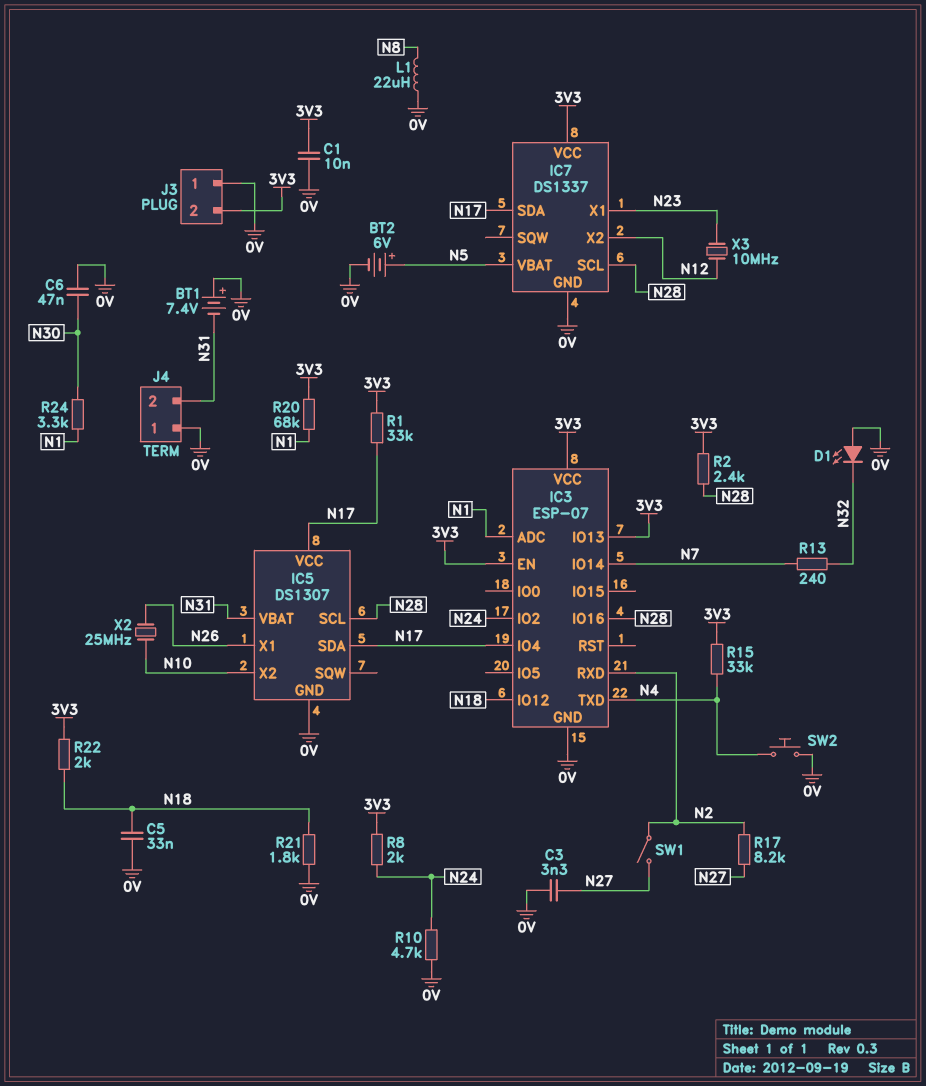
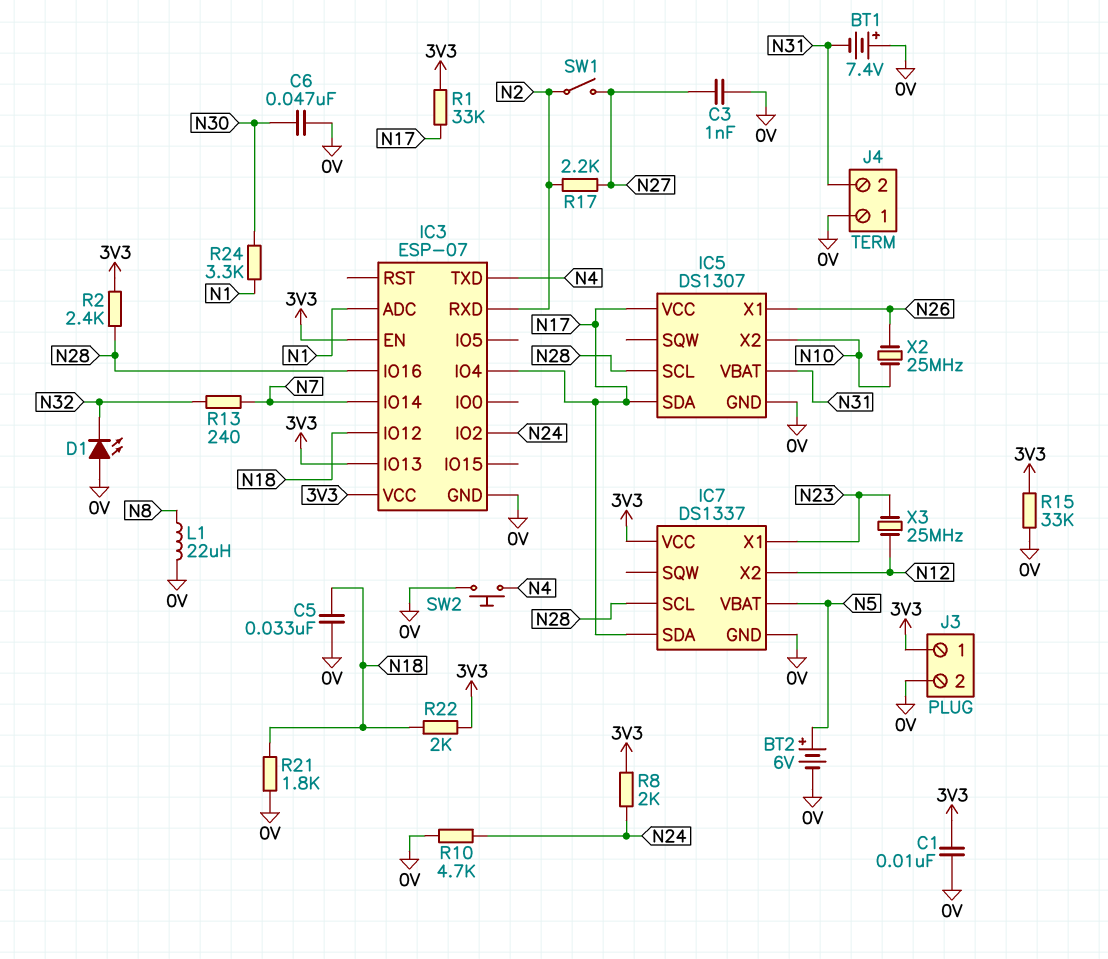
C3: 3.3nF (0V, N27) -> 1nF (0V, N27)
J3 pin 1: 0V -> 3V3
J3 pin 2: 3V3 -> 0V
R15: 33k (3V3, N4) -> 33k (0V, 3V3)
R17: 8.2k (N2, N27) -> 2.2k (N2, N27)
R20: 68k (3V3, N1) -> none
X3: 10MHz (N12, N23) -> 25MHz (N12, N23)

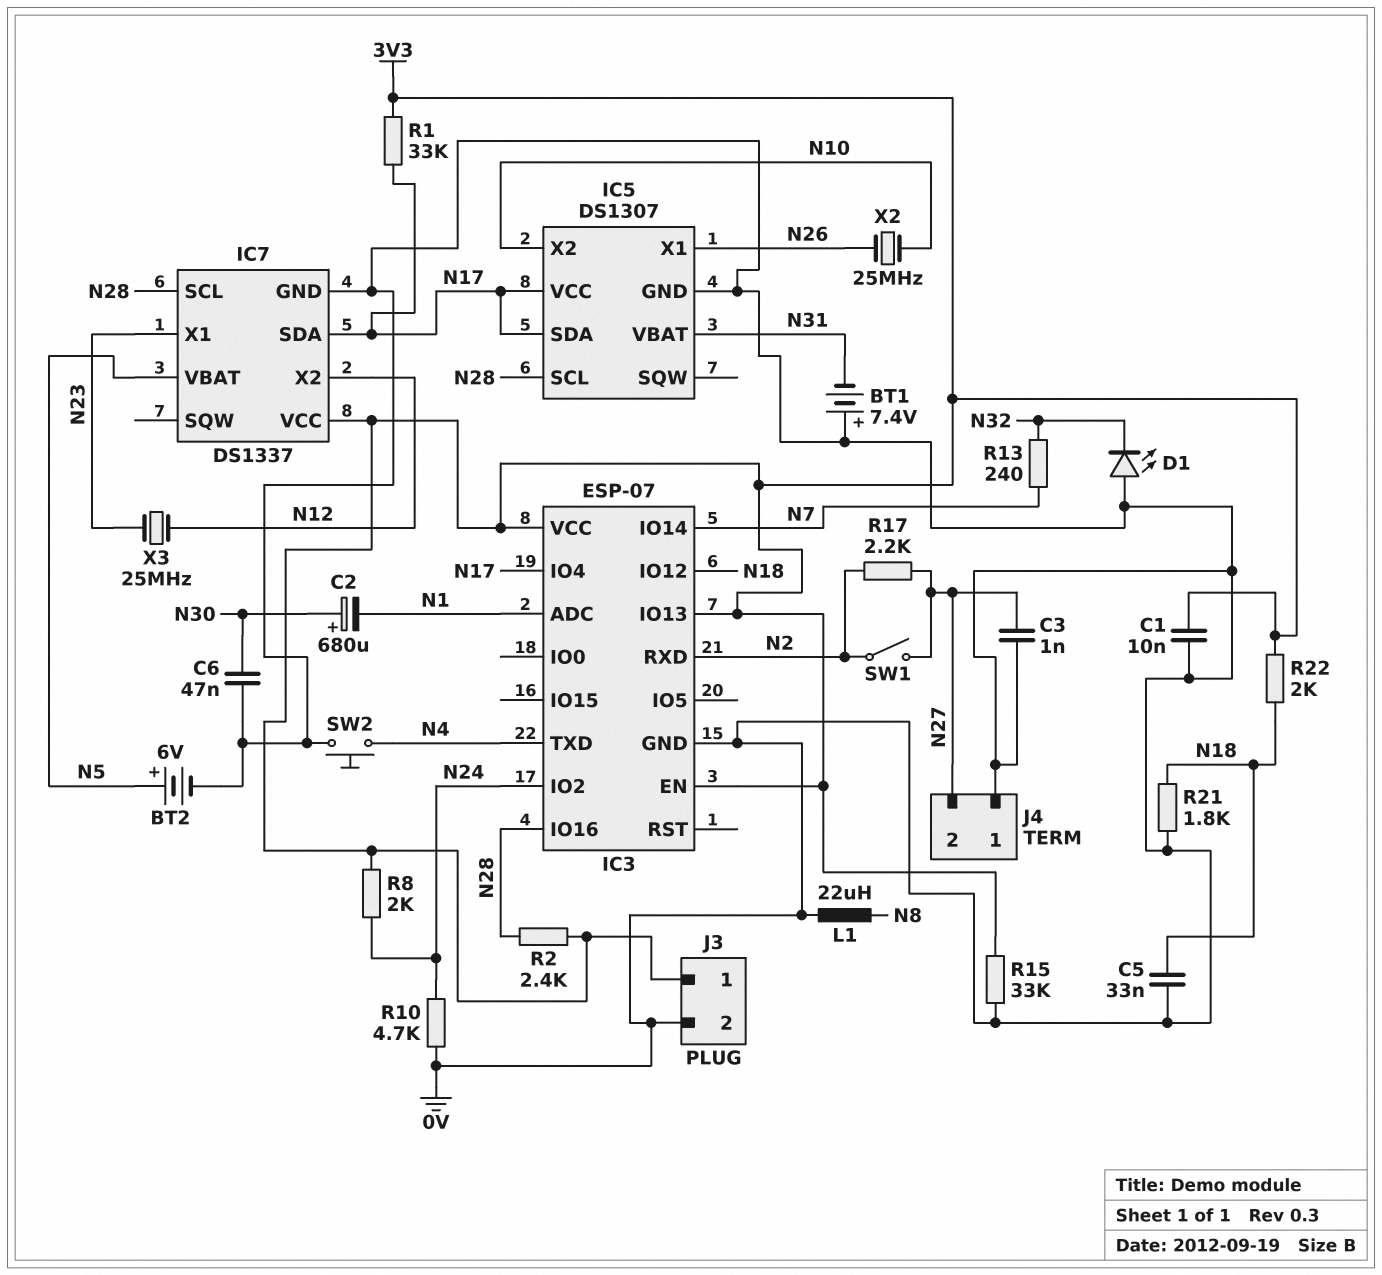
C2: none -> 680uF (plus N30, minus N1)
J4 pin 2: N31 -> N27
R24: 3.3k (N1, N30) -> none

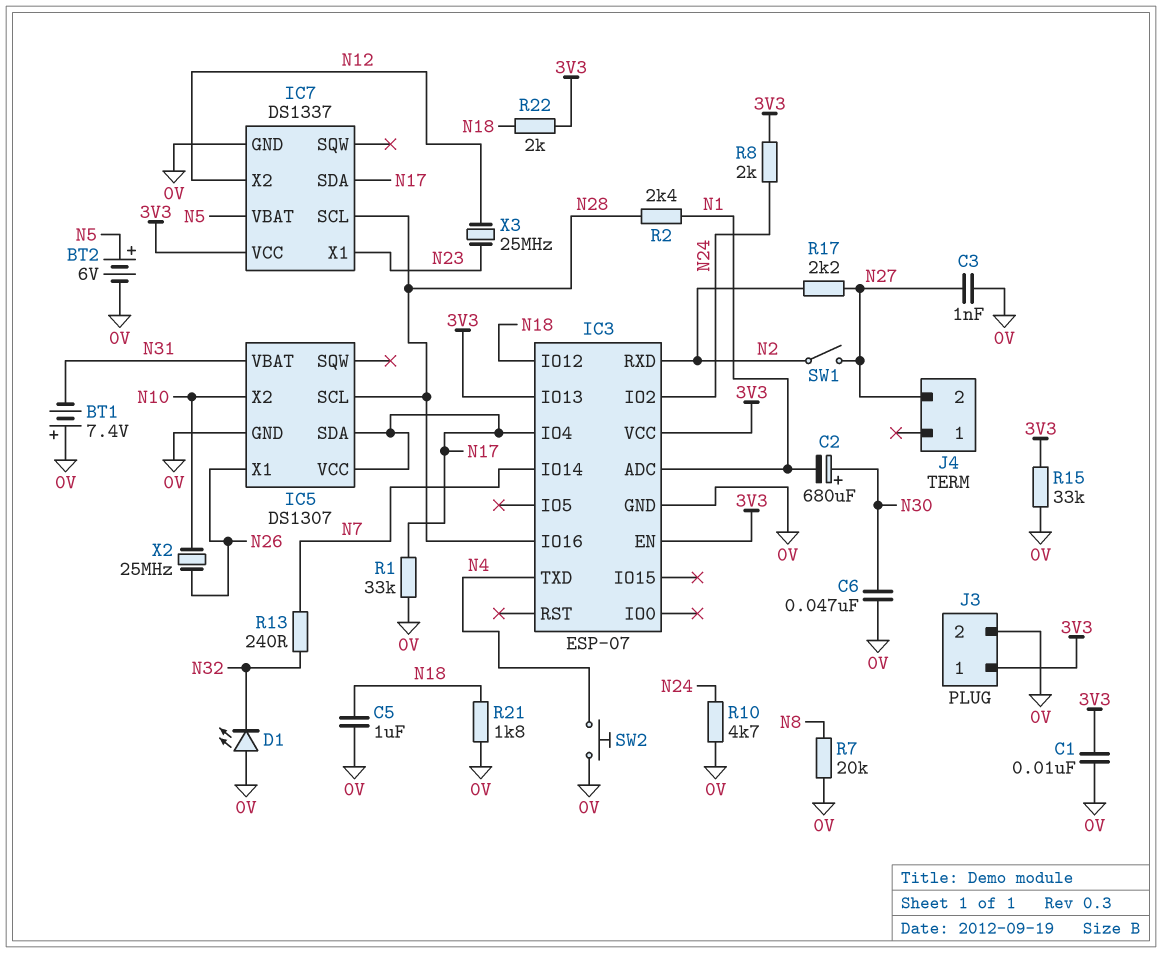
C5: 33nF (0V, N18) -> 1uF (0V, N18)
J4 pin 1: 0V -> none
L1: 22uH (0V, N8) -> none
R1: 33k (3V3, N17) -> 33k (0V, N17)
R2: 2.4k (3V3, N28) -> 2.4k (N1, N28)
R7: none -> 20k (0V, N8)

